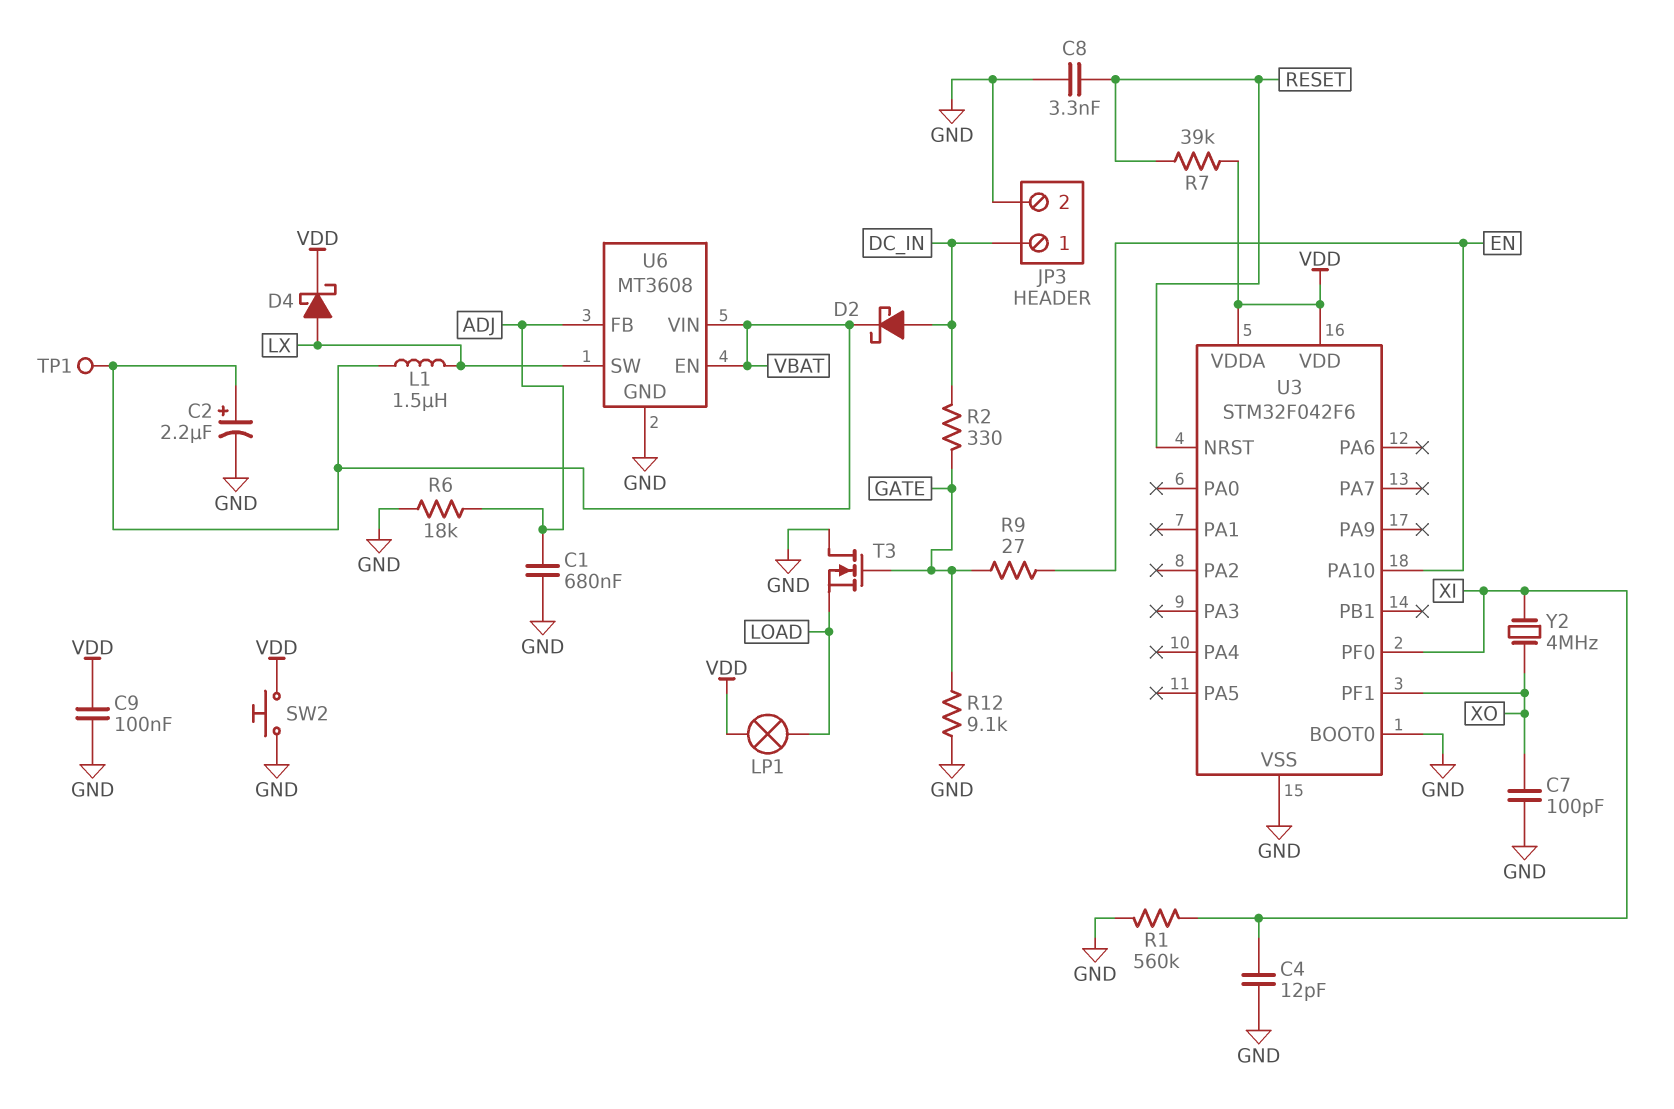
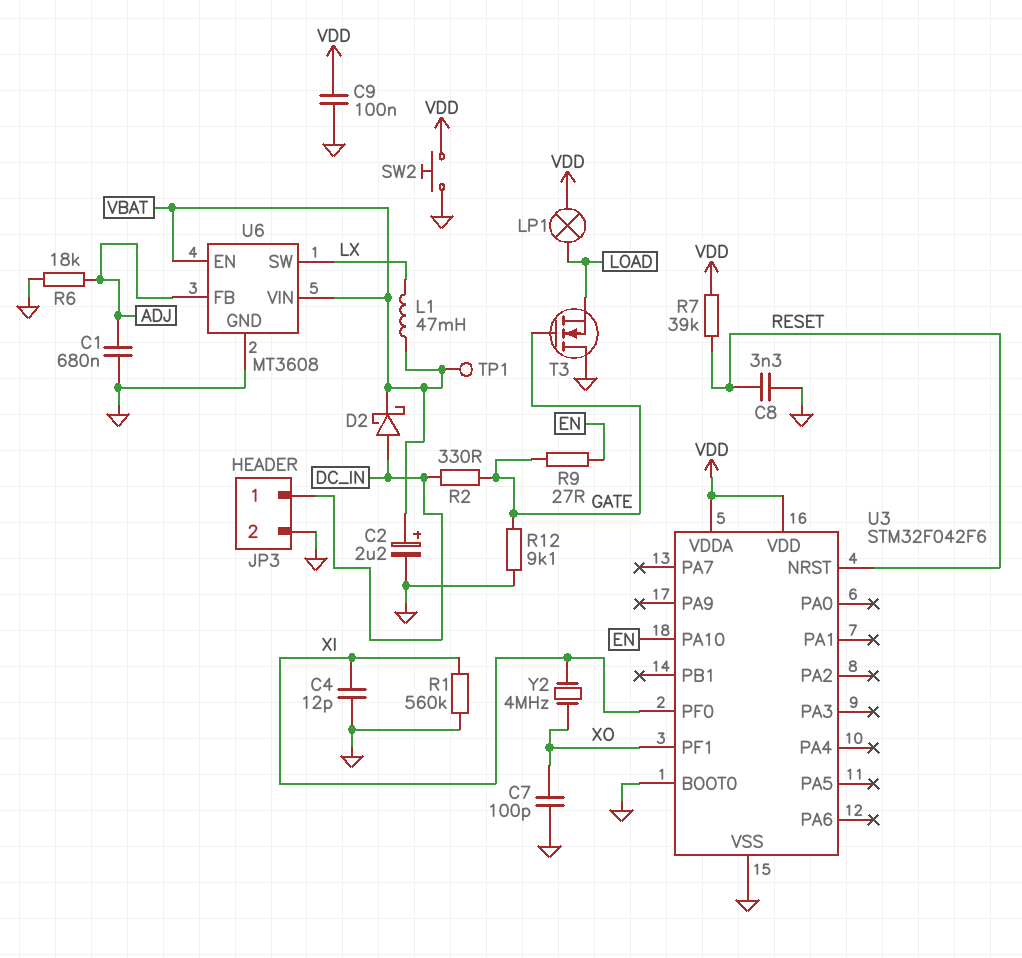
D4: schottky (A LX, K VDD) -> none
L1: 1.5uH (LX, VBAT) -> 47mH (LX, VBAT)

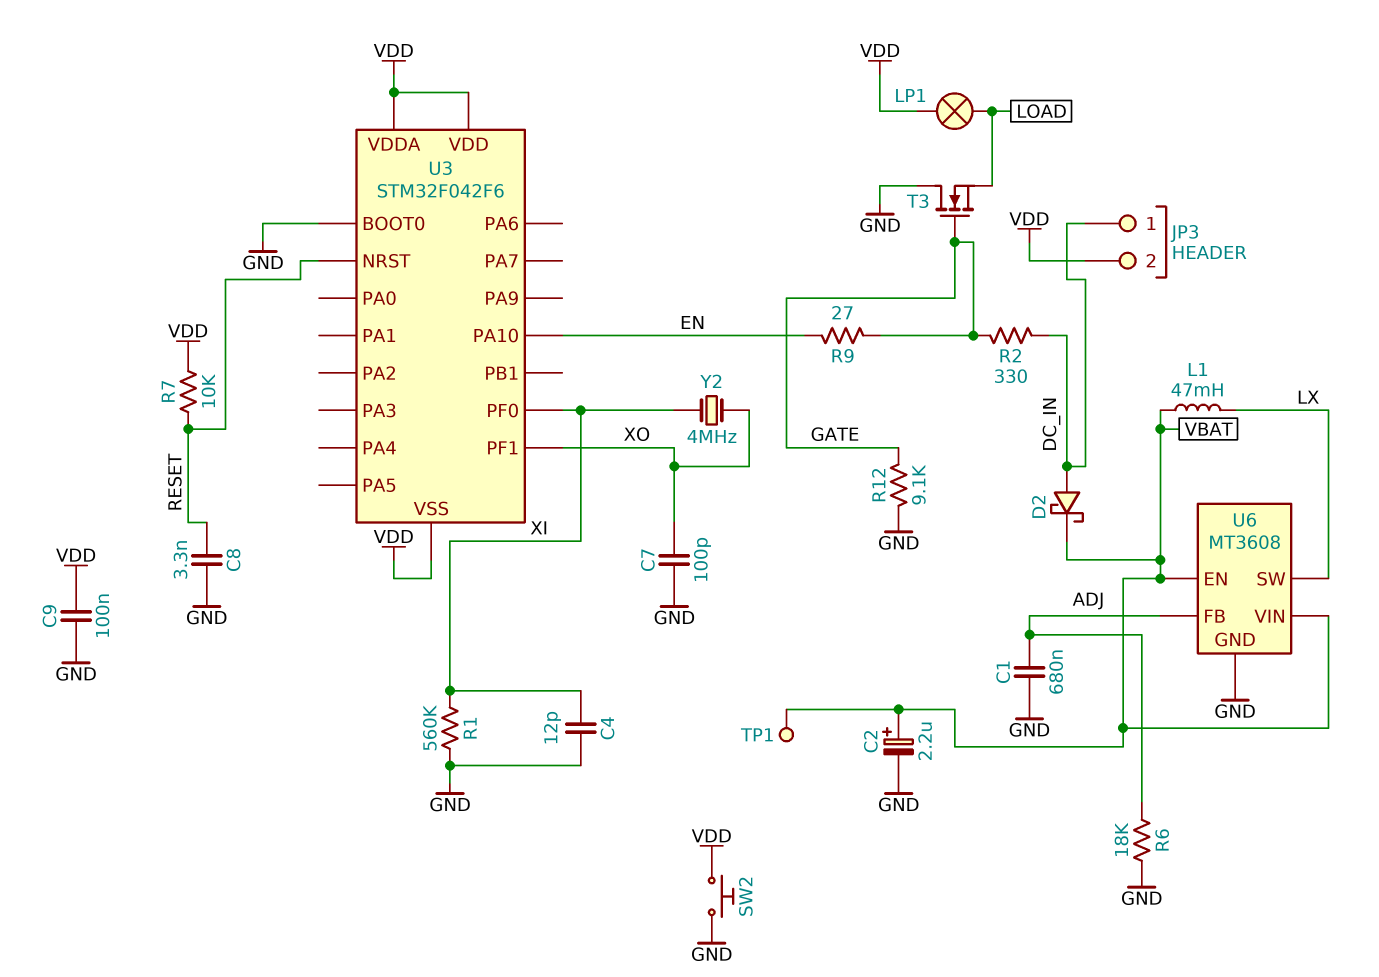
JP3 pin 2: GND -> VDD
R7: 39k (RESET, VDD) -> 10k (RESET, VDD)
U3 pin VSS: GND -> VDD

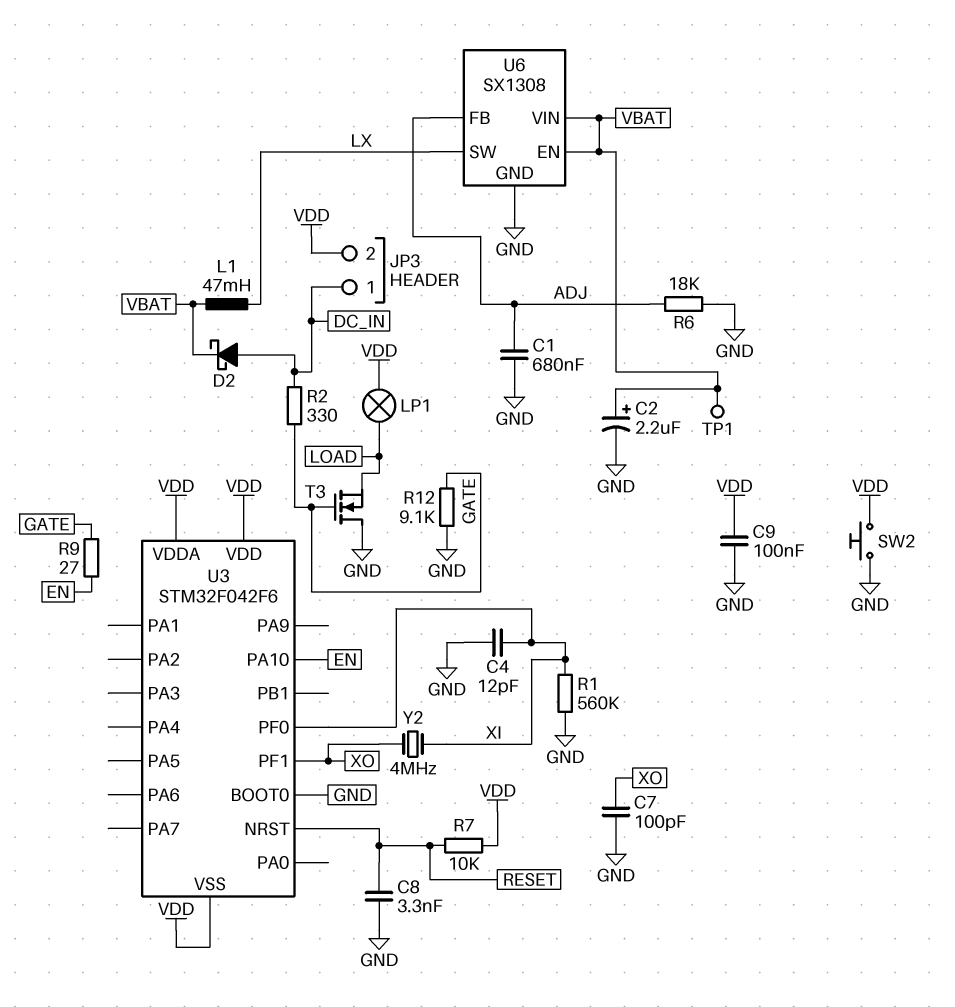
U6: MT3608 -> SX1308

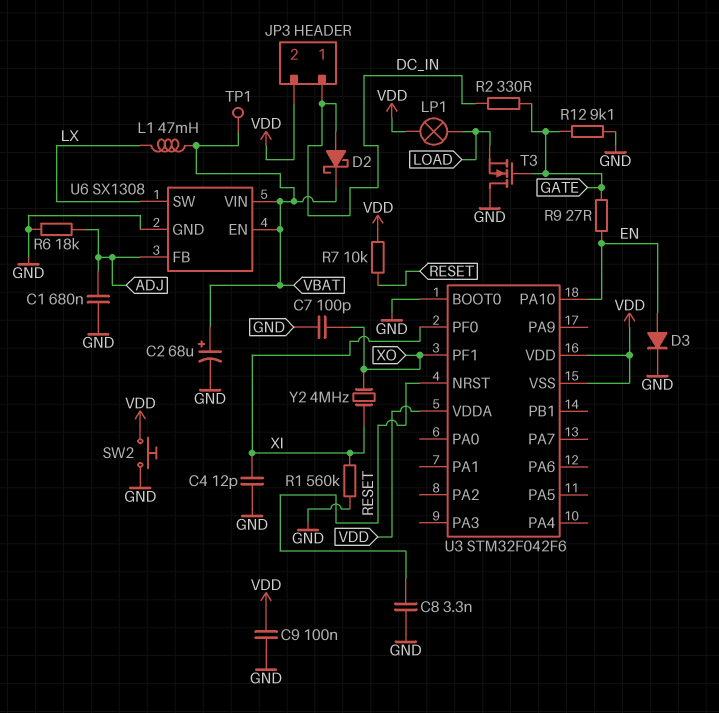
C2: 2.2uF (plus VBAT, minus GND) -> 68uF (plus VBAT, minus GND)
D3: none -> diode (A EN, K GND)

